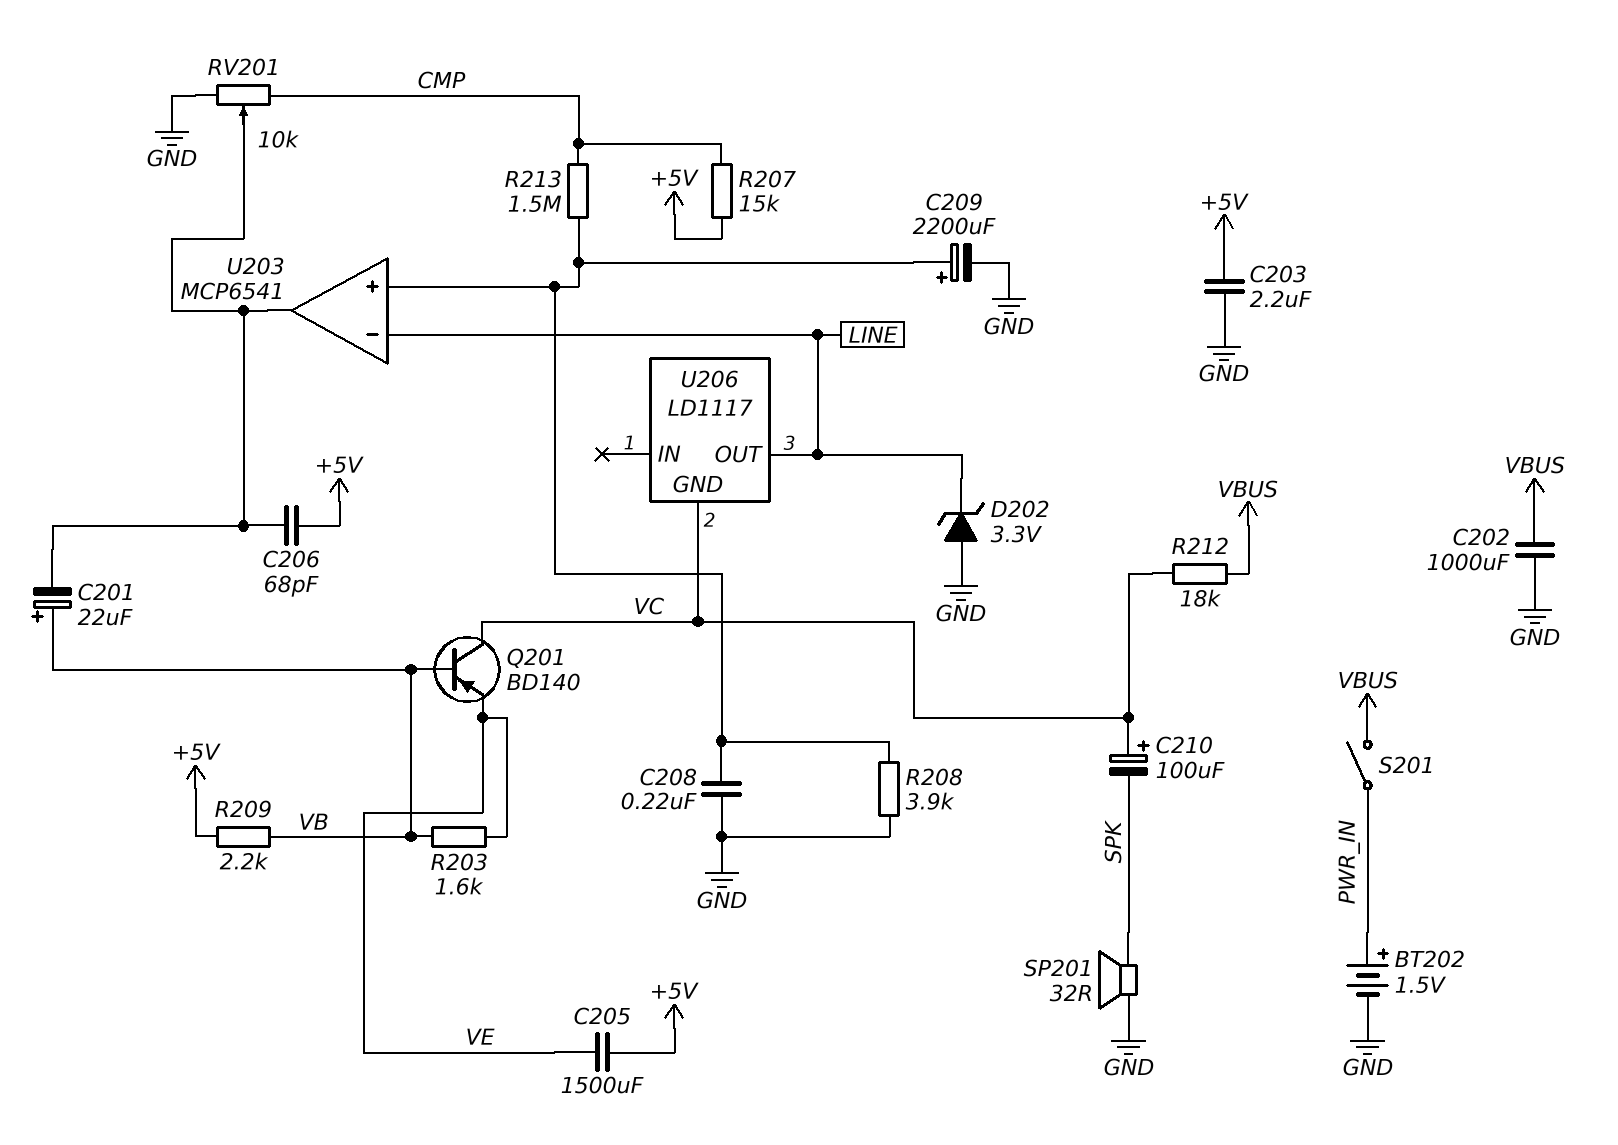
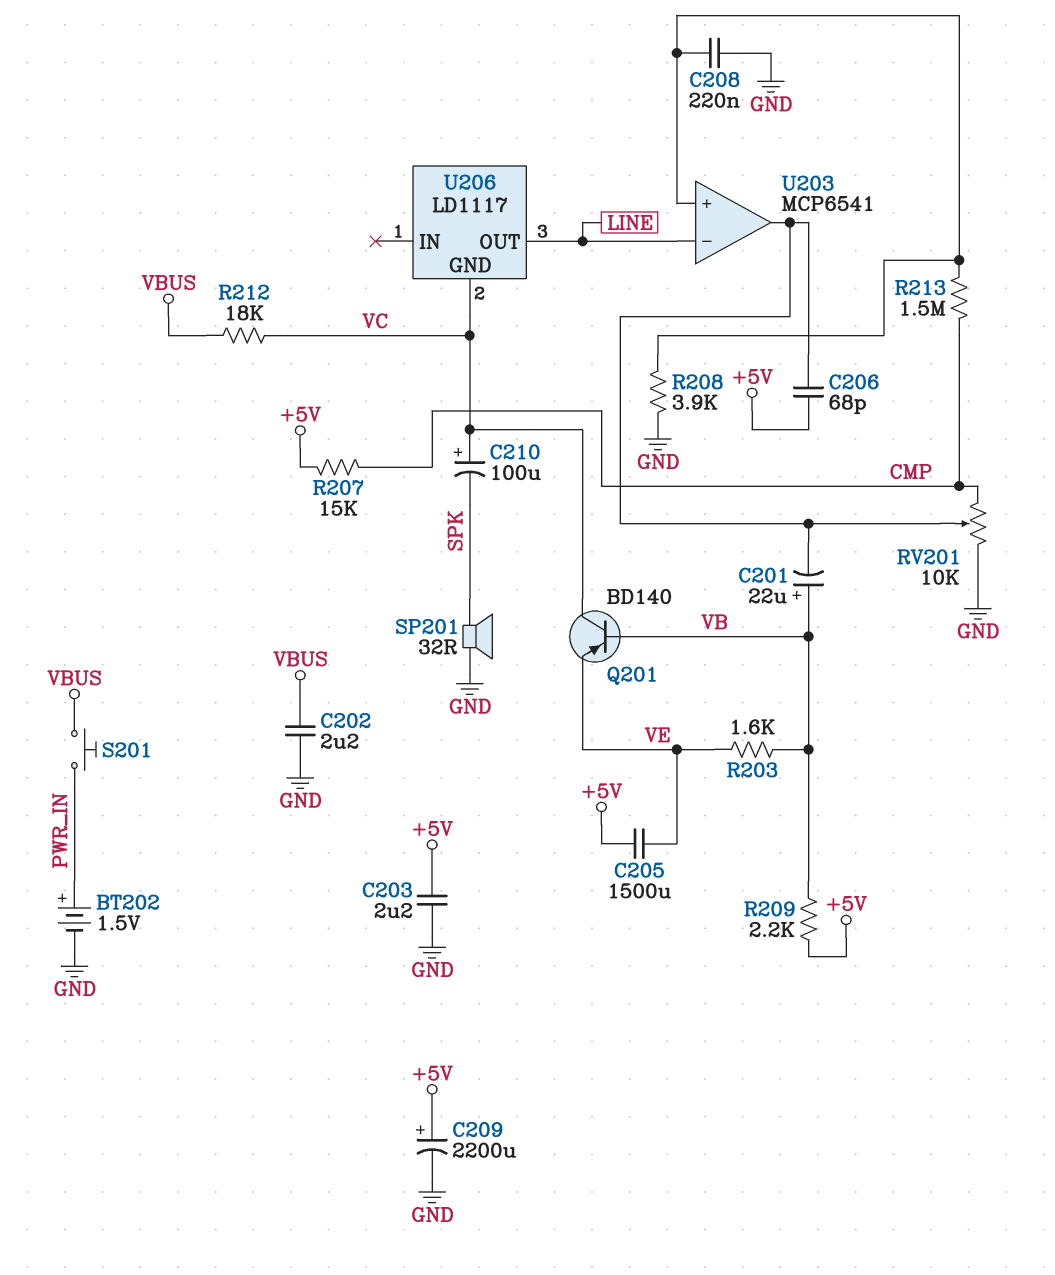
C202: 1000uF (GND, VBUS) -> 2.2uF (GND, VBUS)
C209: 2200uF (plus U203/in+, minus GND) -> 2200uF (plus +5V, minus GND)
D202: zener 3.3V (A GND, K LINE) -> none
S201: switch (PWR_IN, VBUS) -> button (PWR_IN, VBUS)

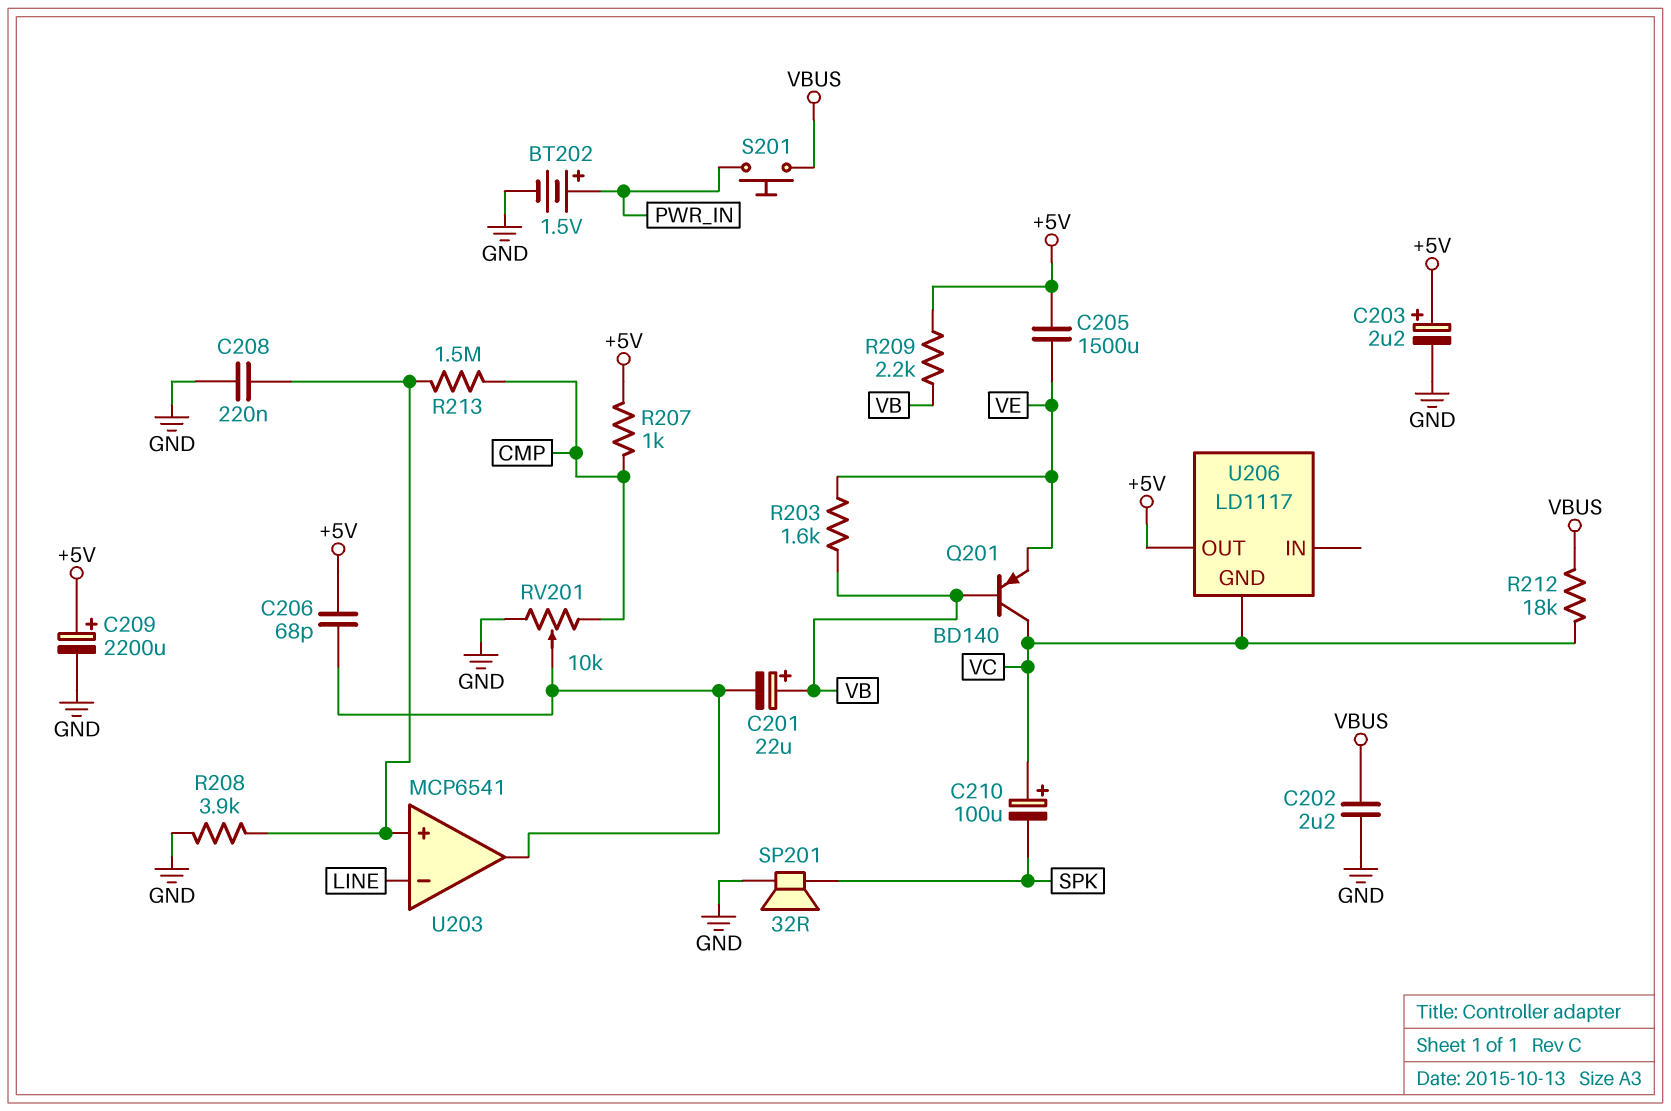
C203: 2.2uF (+5V, GND) -> 2.2uF (plus +5V, minus GND)
R207: 15k (+5V, CMP) -> 1k (+5V, CMP)
U206 pin OUT: LINE -> +5V

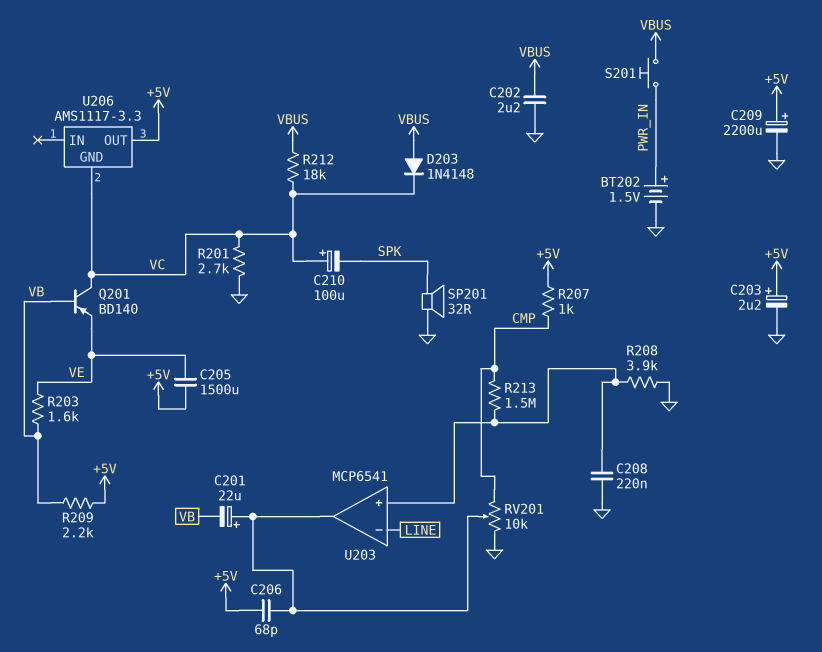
C201: 22uF (plus VB, minus U203/out) -> 22uF (plus U203/out, minus VB)
D203: none -> diode 1N4148 (A VBUS, K VC)
R201: none -> 2.7k (GND, VC)
U206: LD1117 -> AMS1117-3.3

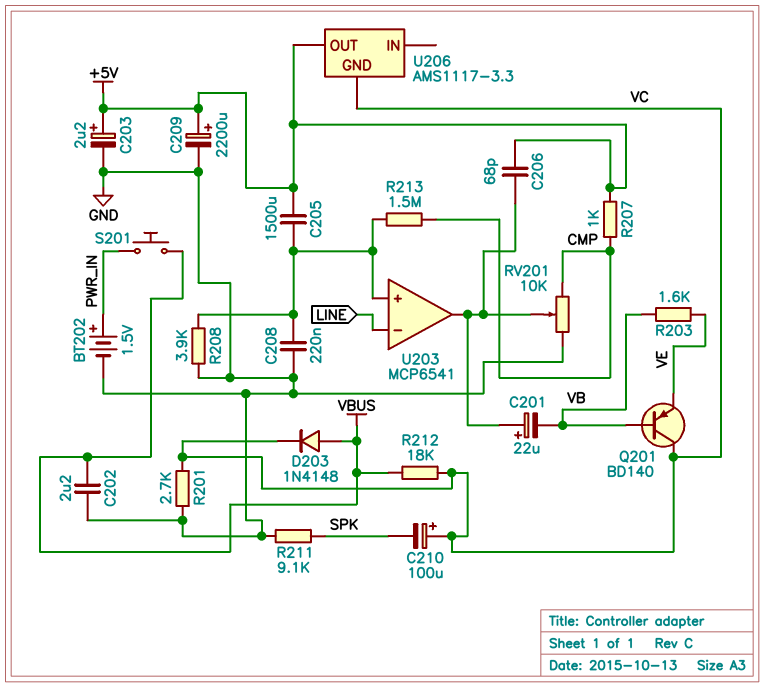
C205: 1500uF (+5V, VE) -> 1500uF (+5V, U203/in+)
R209: 2.2k (+5V, VB) -> none
R211: none -> 9.1k (GND, SPK)
SP201: speaker 32R (GND, SPK) -> none

